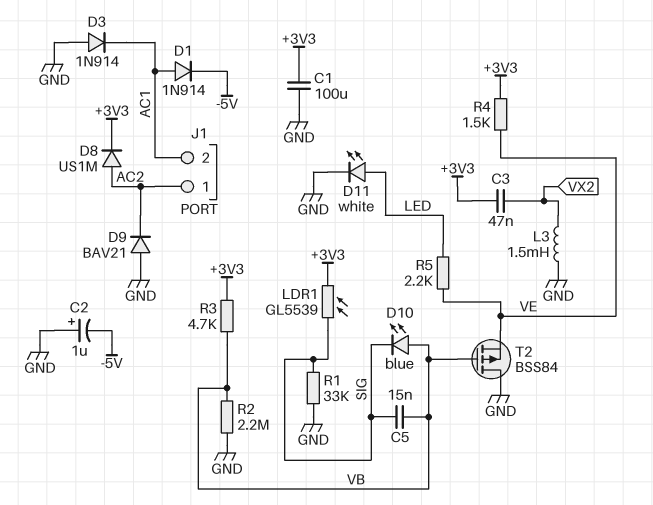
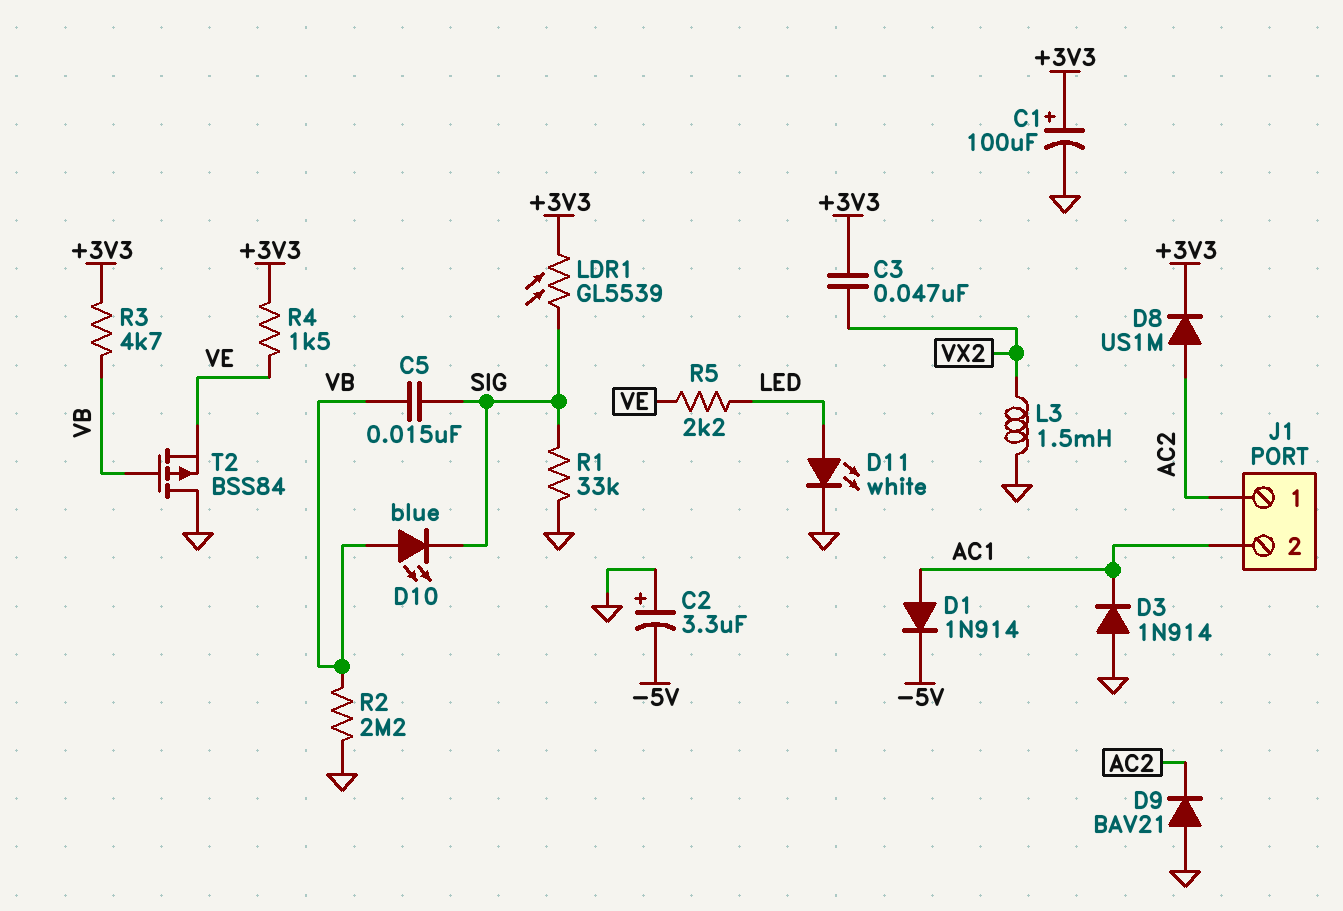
C1: 100uF (+3V3, GND) -> 100uF (plus +3V3, minus GND)
C2: 1uF (plus GND, minus -5V) -> 3.3uF (plus GND, minus -5V)

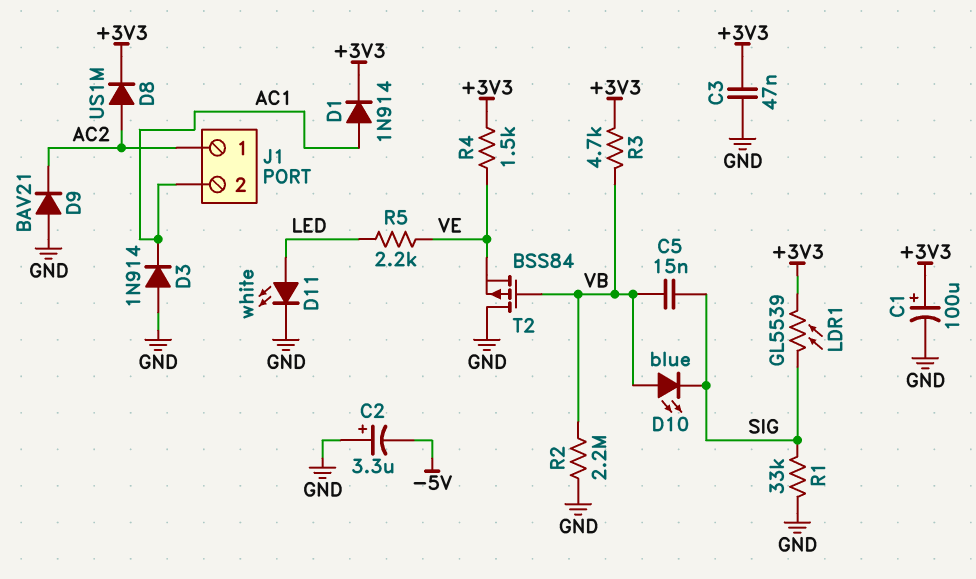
C3: 47nF (+3V3, VX2) -> 47nF (+3V3, GND)
D1: diode 1N914 (A AC1, K -5V) -> diode 1N914 (A AC1, K +3V3)
L3: 1.5mH (GND, VX2) -> none

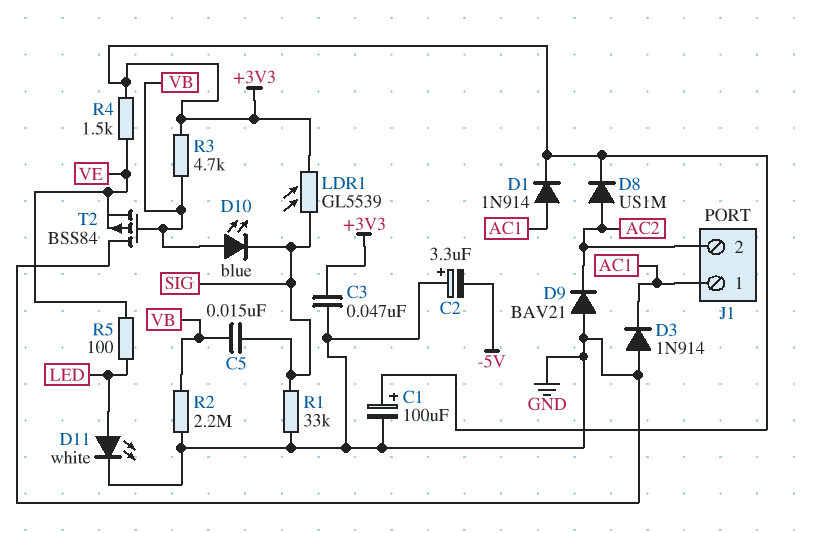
J1 pin 1: AC2 -> AC1
J1 pin 2: AC1 -> AC2
R5: 2.2k (LED, VE) -> 100 (LED, VE)

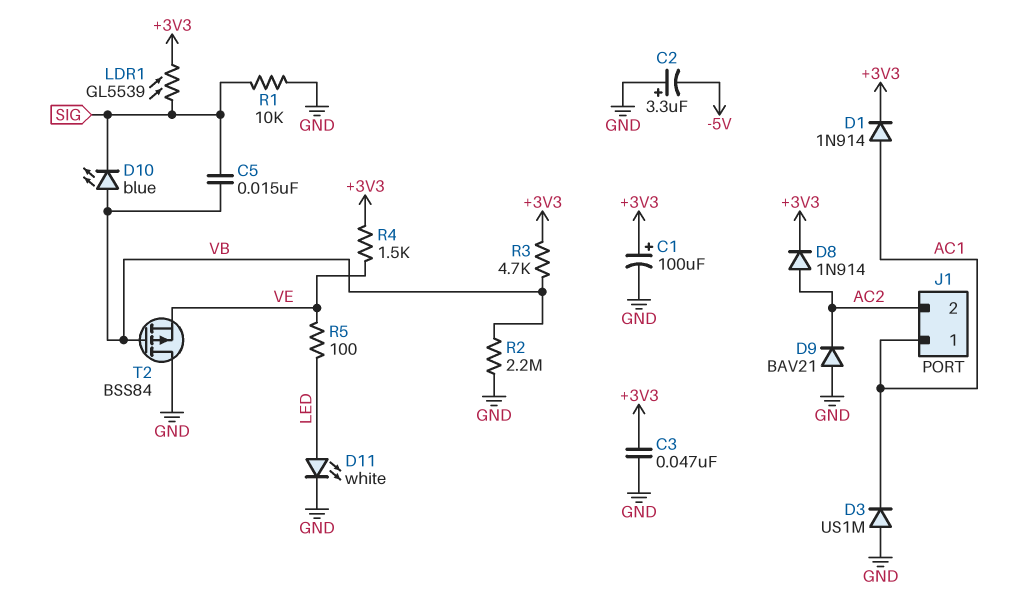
D3: diode 1N914 (A GND, K AC1) -> diode US1M (A GND, K AC1)
D8: diode US1M (A AC2, K +3V3) -> diode 1N914 (A AC2, K +3V3)
R1: 33k (GND, SIG) -> 10k (GND, SIG)

